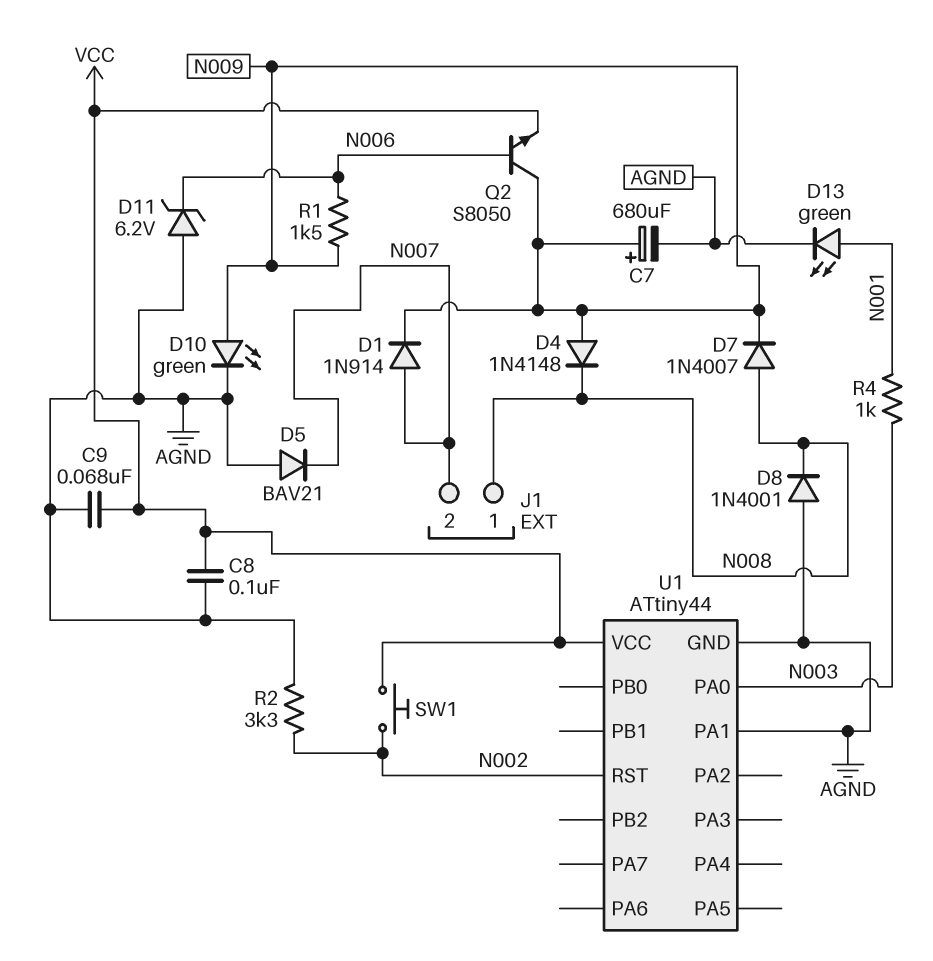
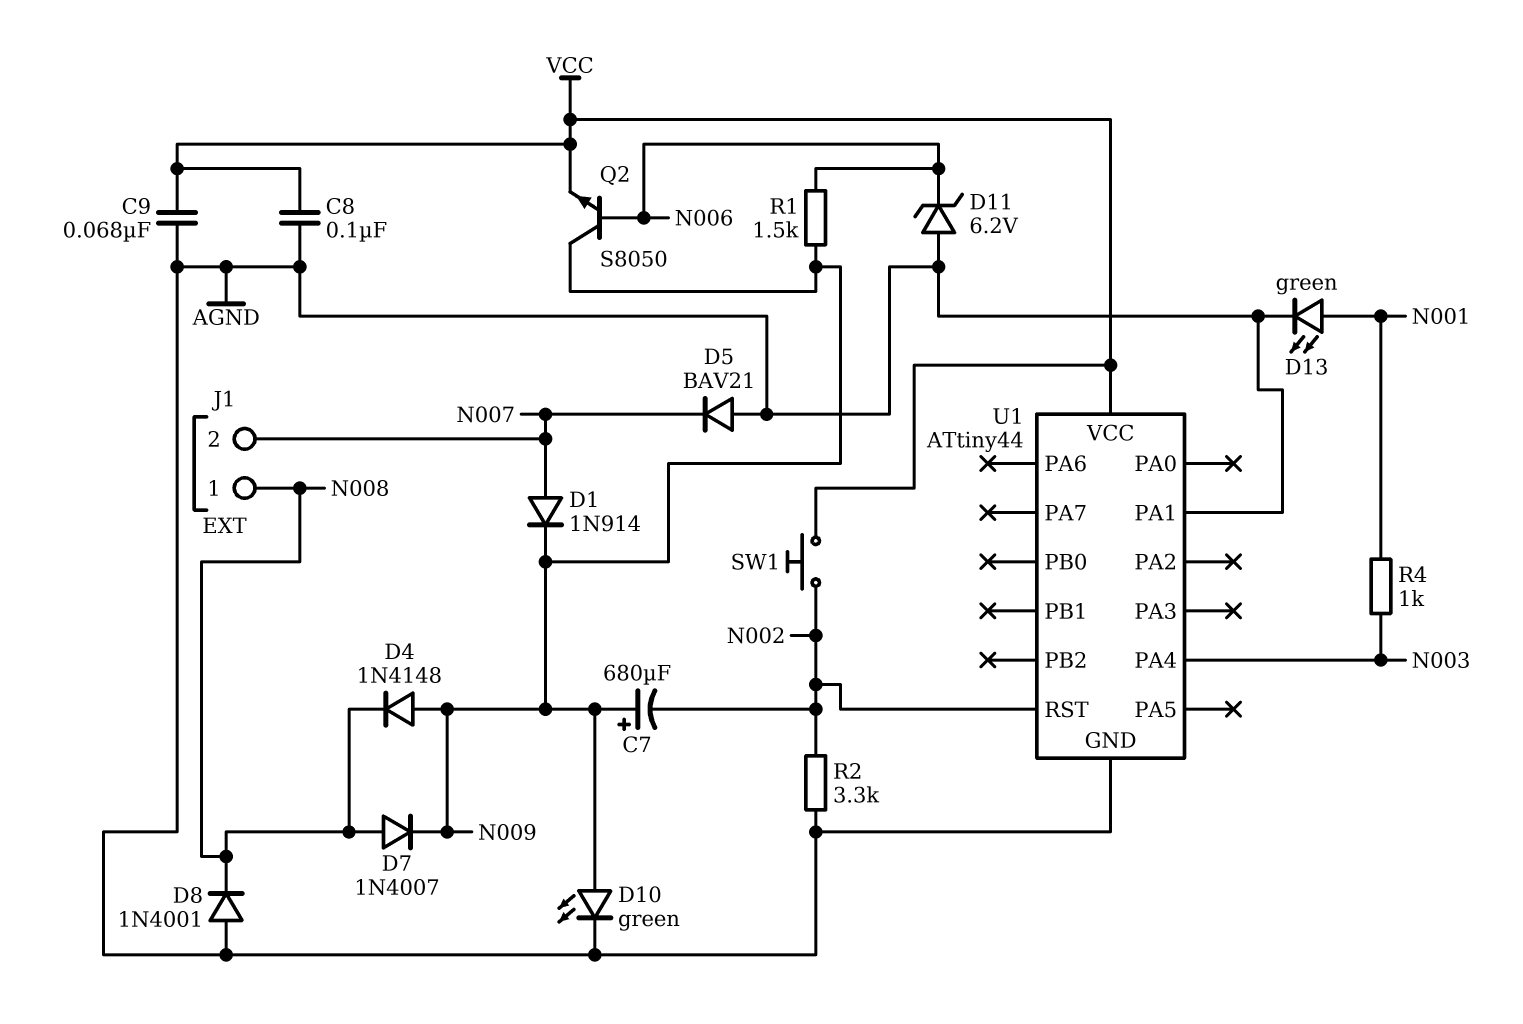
C7: 680uF (plus N009, minus AGND) -> 680uF (plus N009, minus N002)
U1 pin PA0: N003 -> none
U1 pin PA4: none -> N003

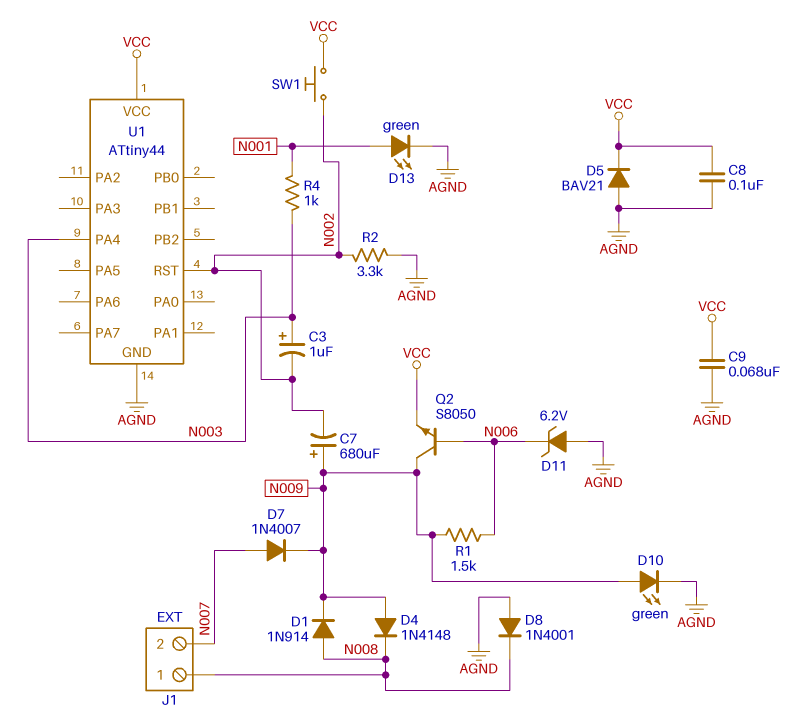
C3: none -> 1uF (plus N003, minus N002)
D1: diode 1N914 (A N007, K N009) -> diode 1N914 (A N008, K N009)
D5: diode BAV21 (A AGND, K N007) -> diode BAV21 (A AGND, K VCC)
D7: diode 1N4007 (A N008, K N009) -> diode 1N4007 (A N007, K N009)
U1 pin PA1: AGND -> none

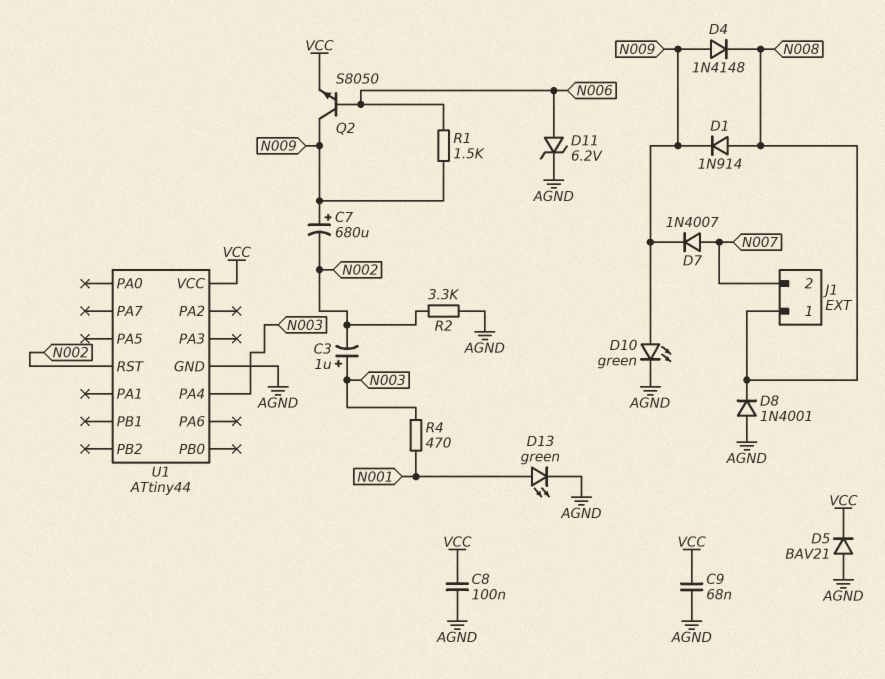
D11: zener 6.2V (A AGND, K N006) -> zener 6.2V (A N006, K AGND)
R4: 1k (N001, N003) -> 470 (N001, N003)
SW1: button (N002, VCC) -> none

